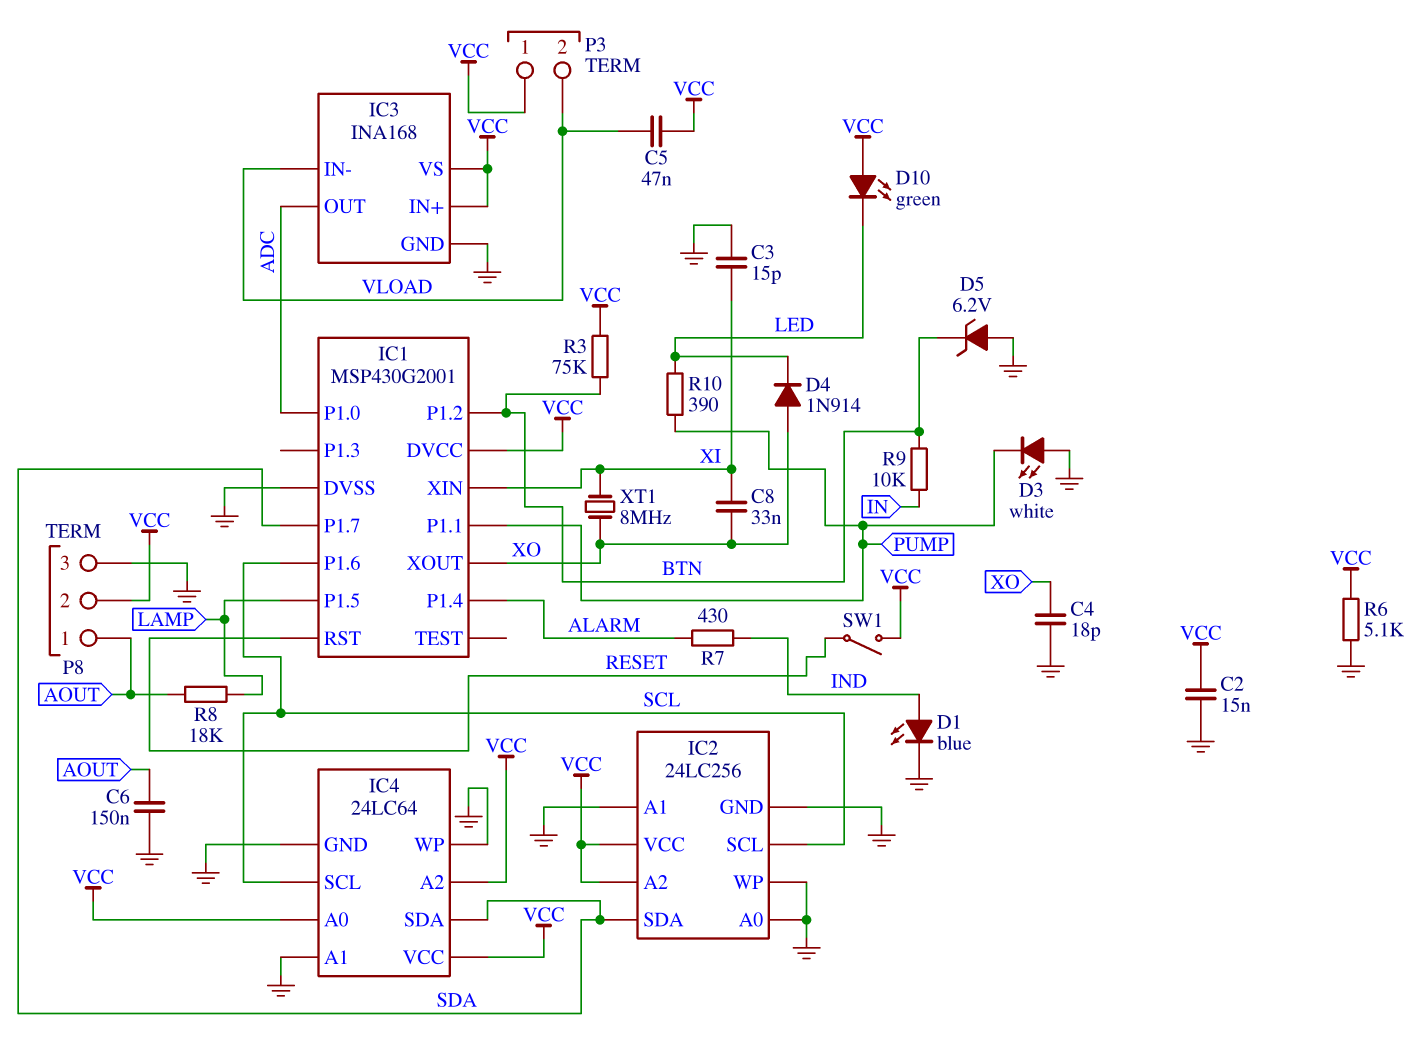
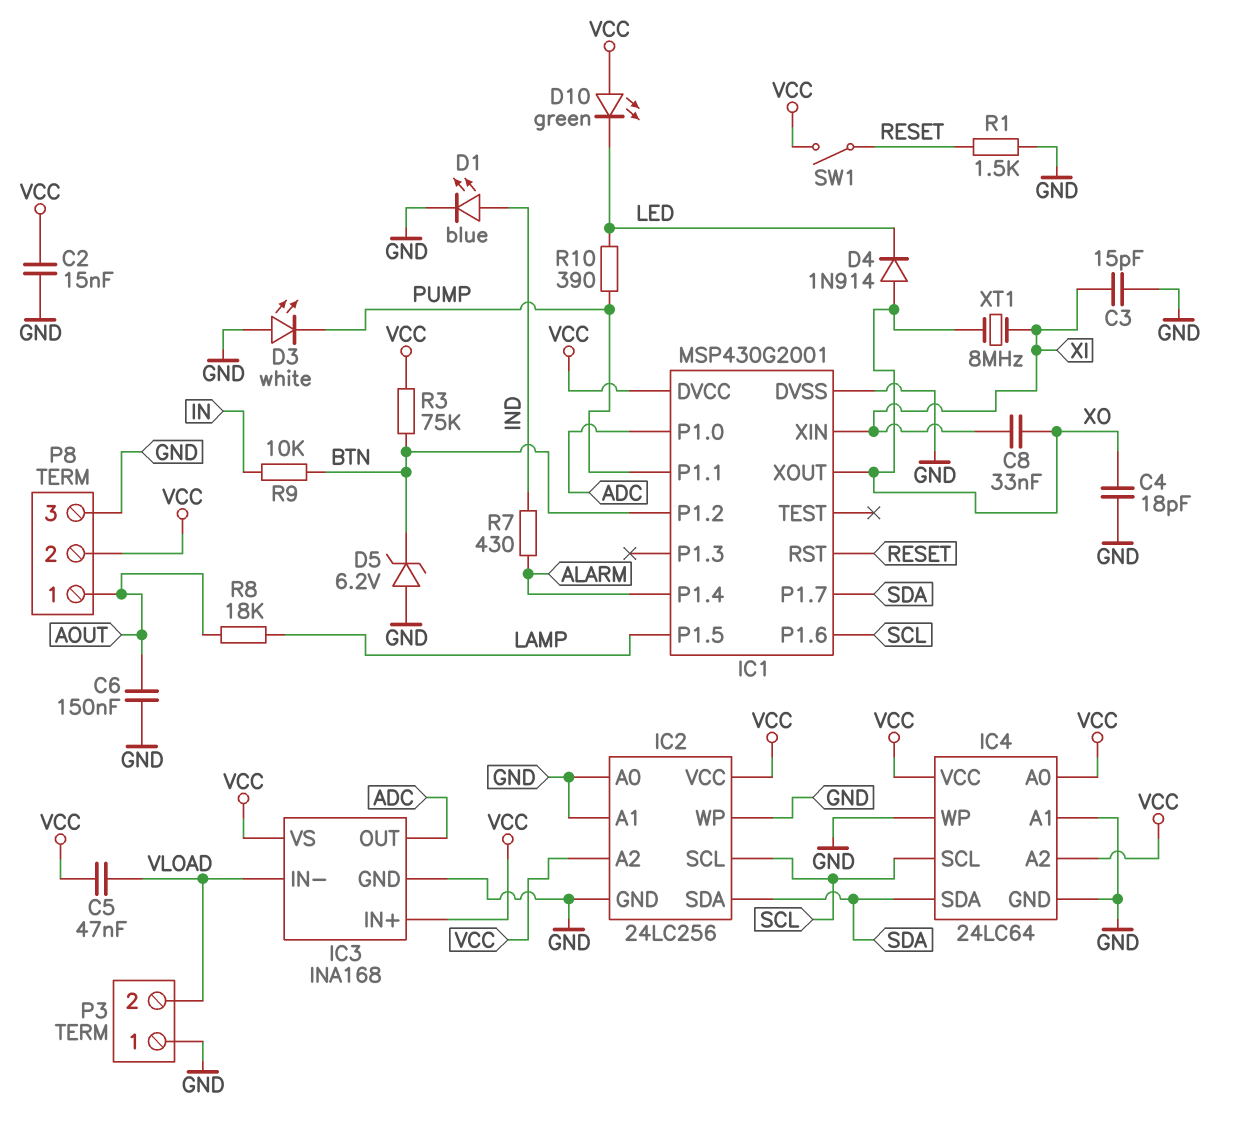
P3 pin 1: VCC -> GND
R1: none -> 1.5k (GND, RESET)
R6: 5.1k (GND, VCC) -> none

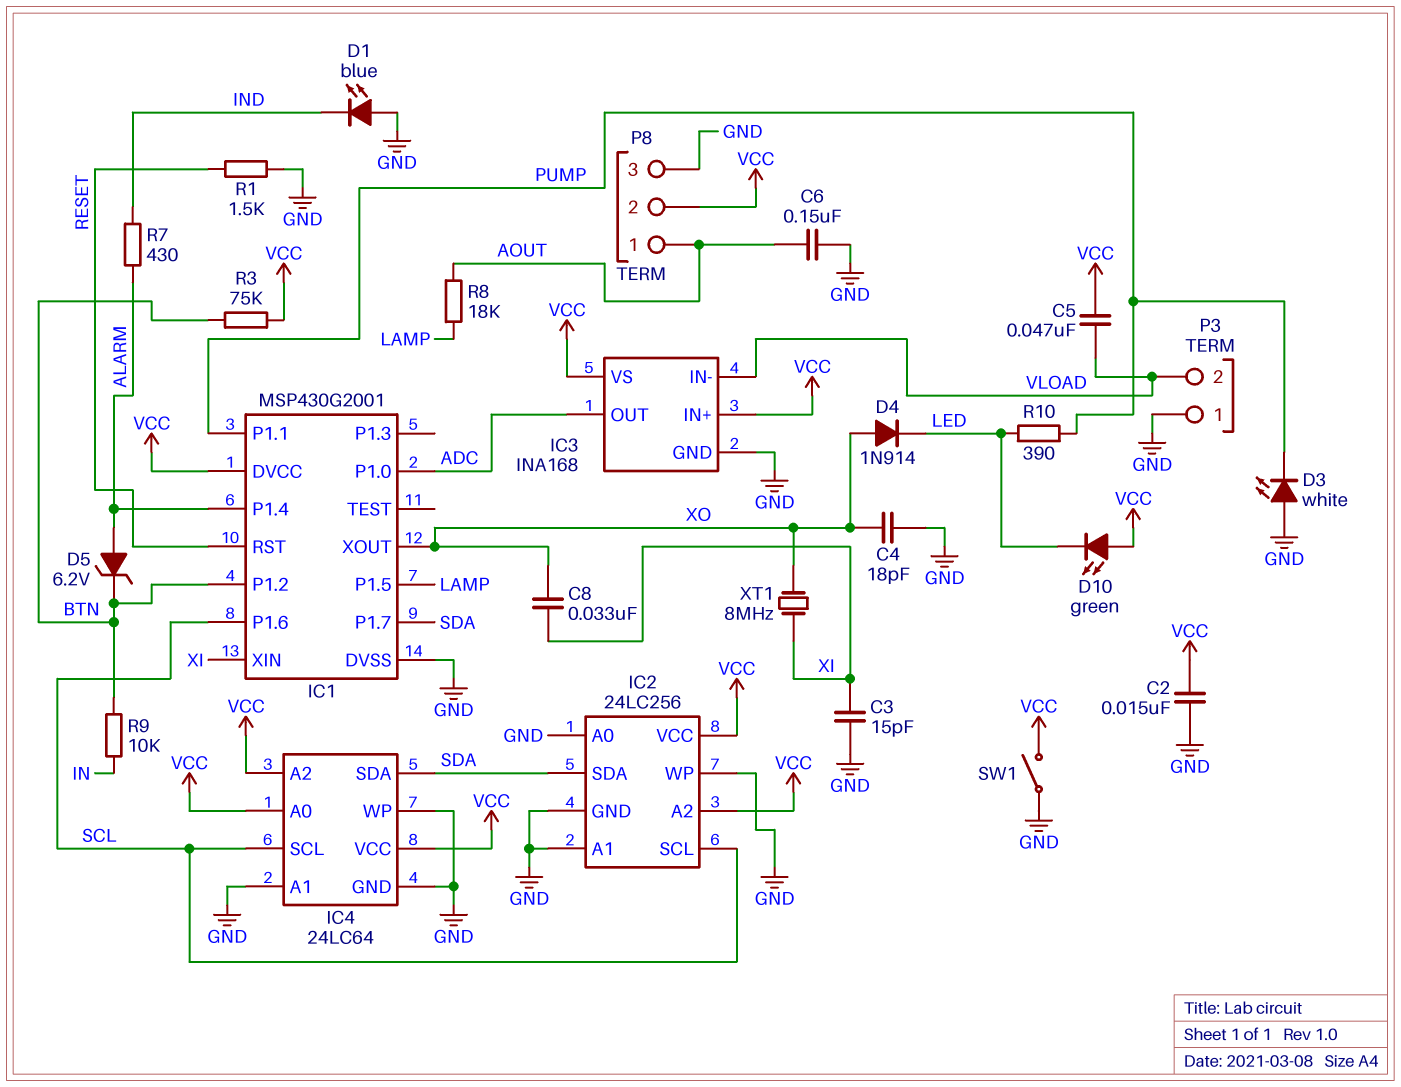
D1: LED blue (A IND, K GND) -> LED blue (A GND, K IND)
D5: zener 6.2V (A GND, K BTN) -> zener 6.2V (A ALARM, K BTN)
SW1: switch (RESET, VCC) -> switch (GND, VCC)

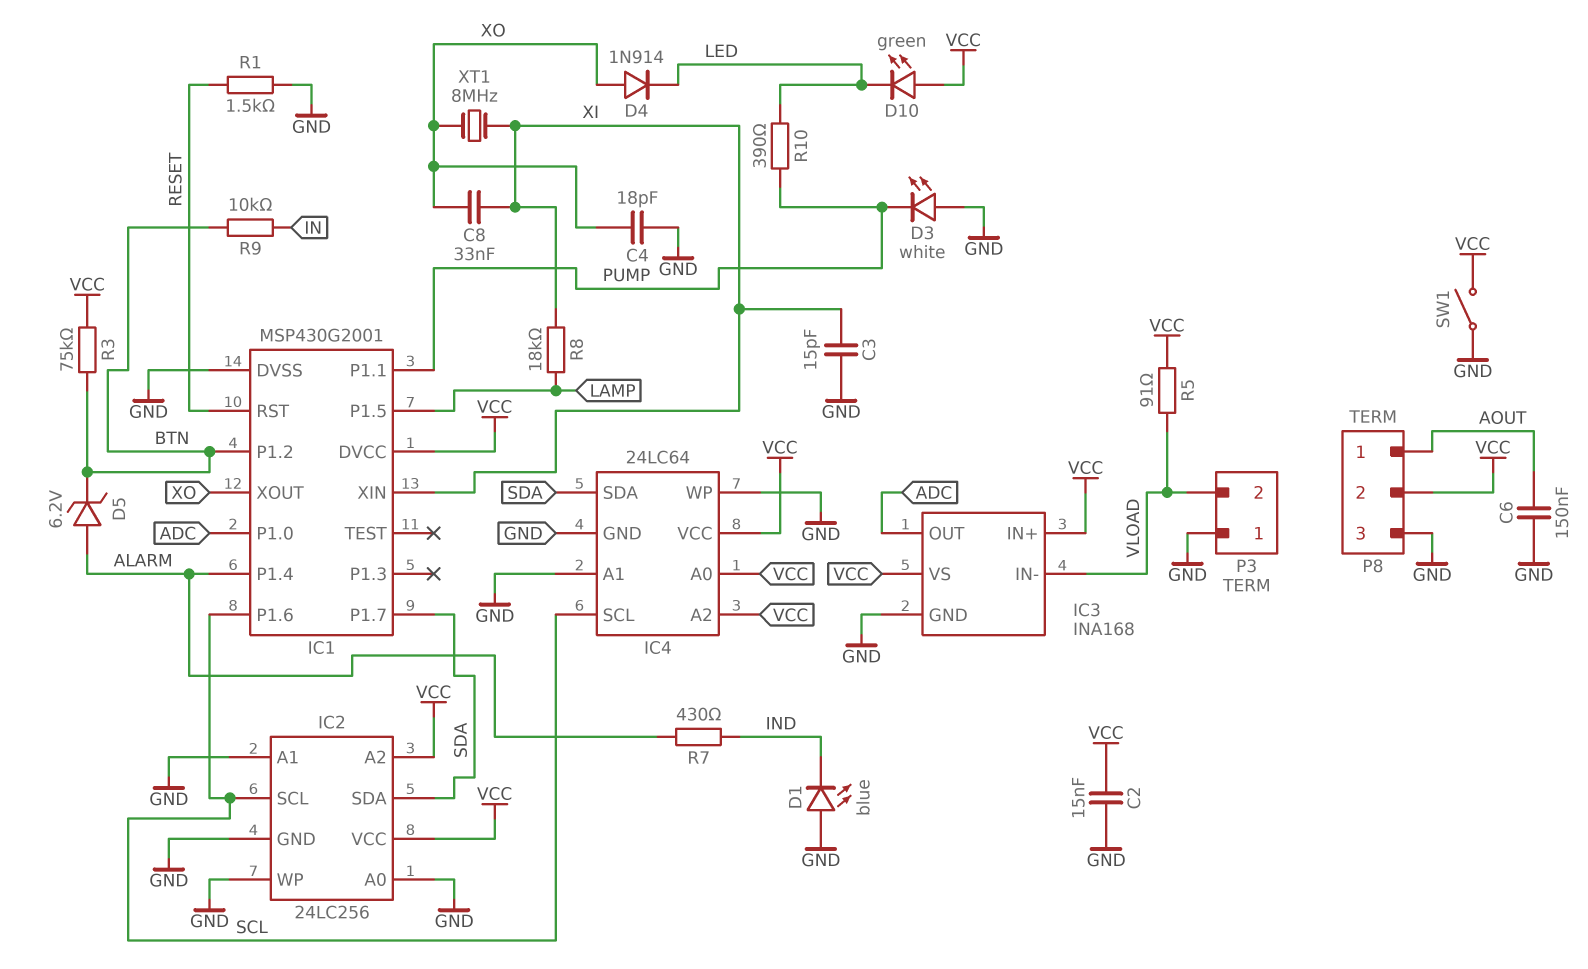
C5: 47nF (VCC, VLOAD) -> none
R5: none -> 91 (VCC, VLOAD)
R8: 18k (AOUT, LAMP) -> 18k (LAMP, XI)

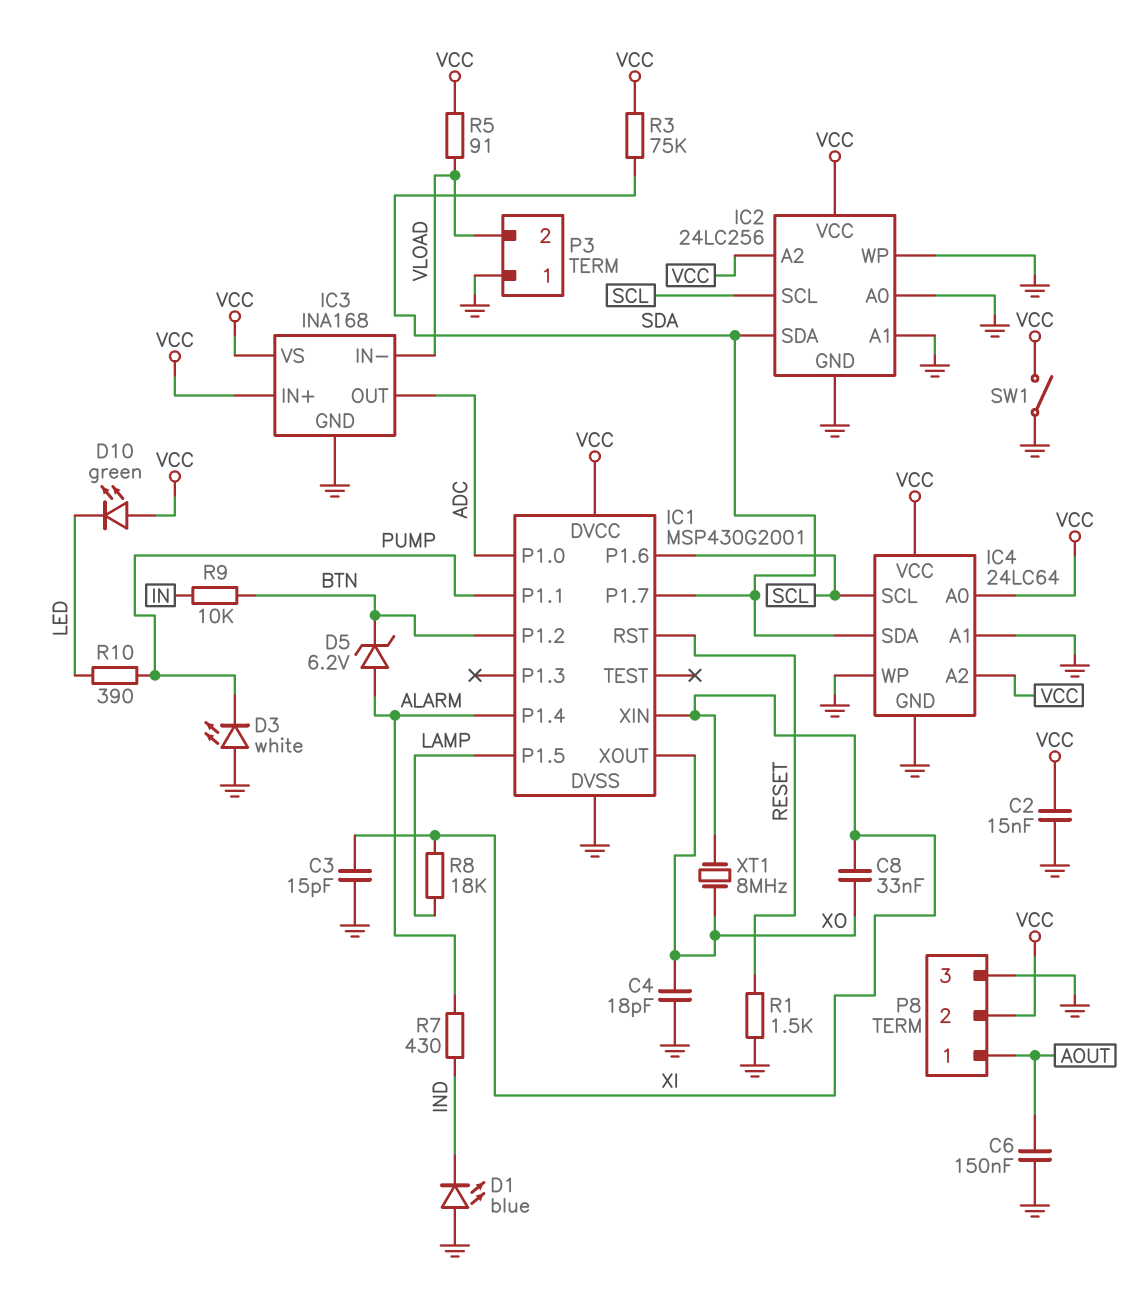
D4: diode 1N914 (A XO, K LED) -> none
R3: 75k (BTN, VCC) -> 75k (SDA, VCC)

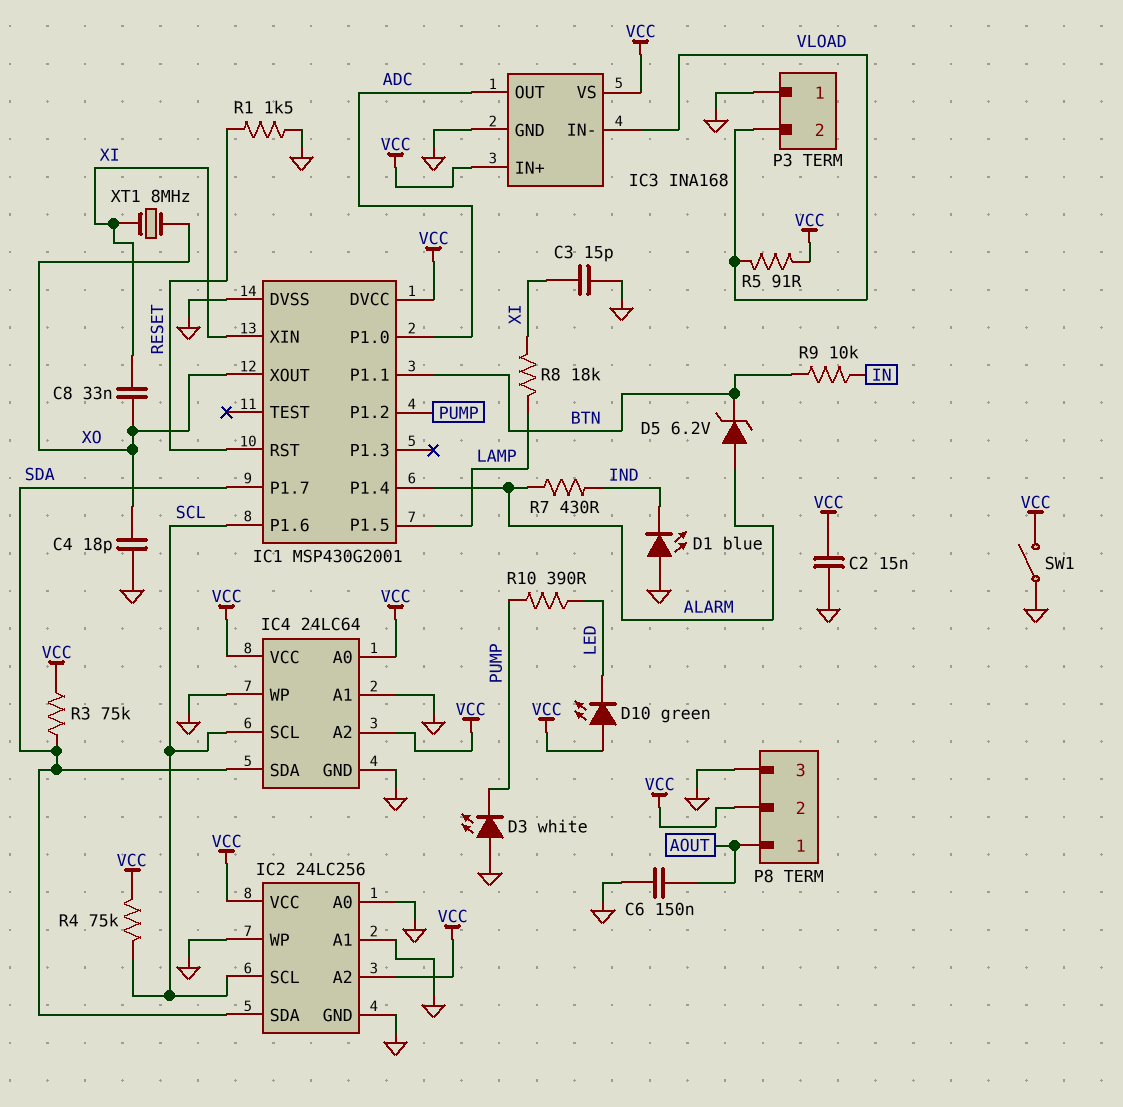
IC1 pin P1.1: PUMP -> BTN
IC1 pin P1.2: BTN -> PUMP
R4: none -> 75k (SCL, VCC)

